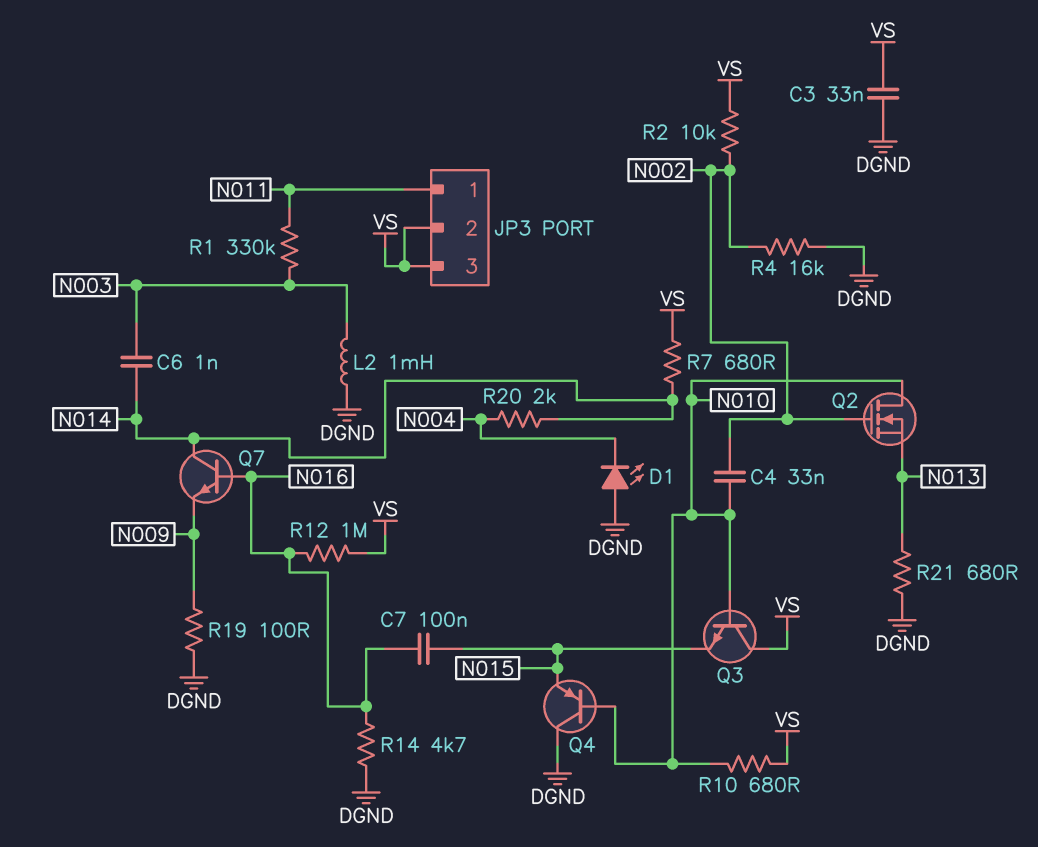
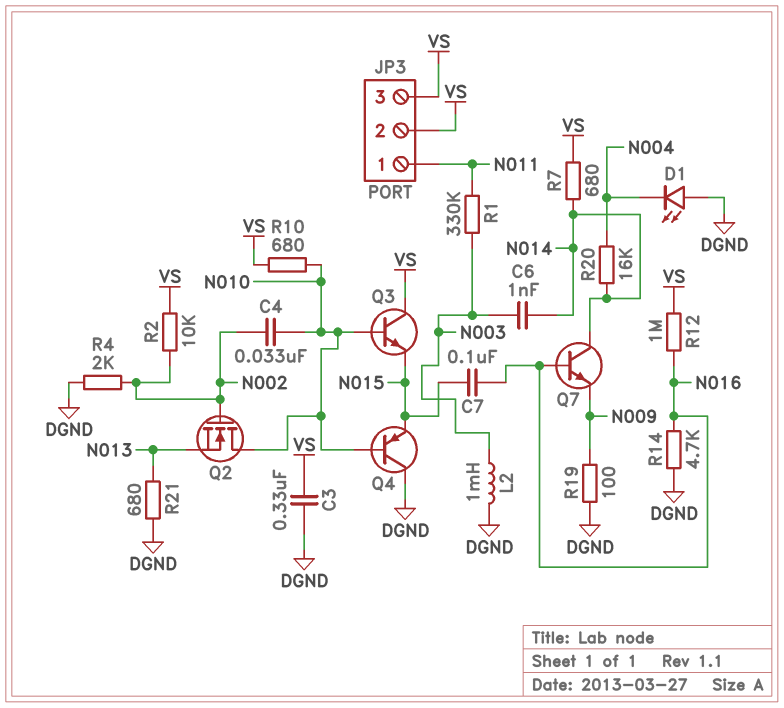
C3: 33nF (DGND, VS) -> 330nF (DGND, VS)
R4: 16k (DGND, N002) -> 2k (DGND, N002)
R20: 2k (N004, N014) -> 16k (N004, N014)

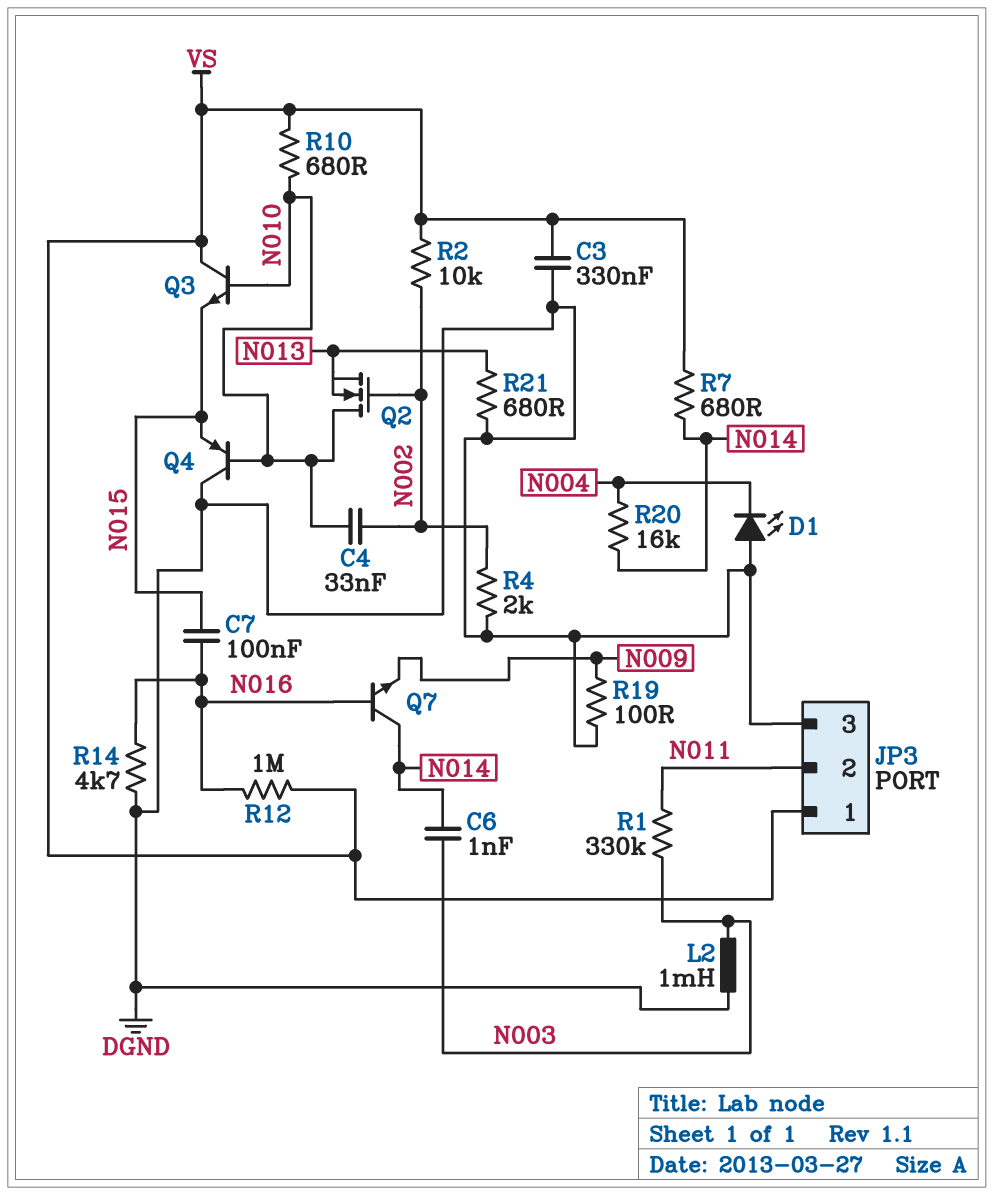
JP3 pin 1: N011 -> VS
JP3 pin 2: VS -> N011
JP3 pin 3: VS -> DGND

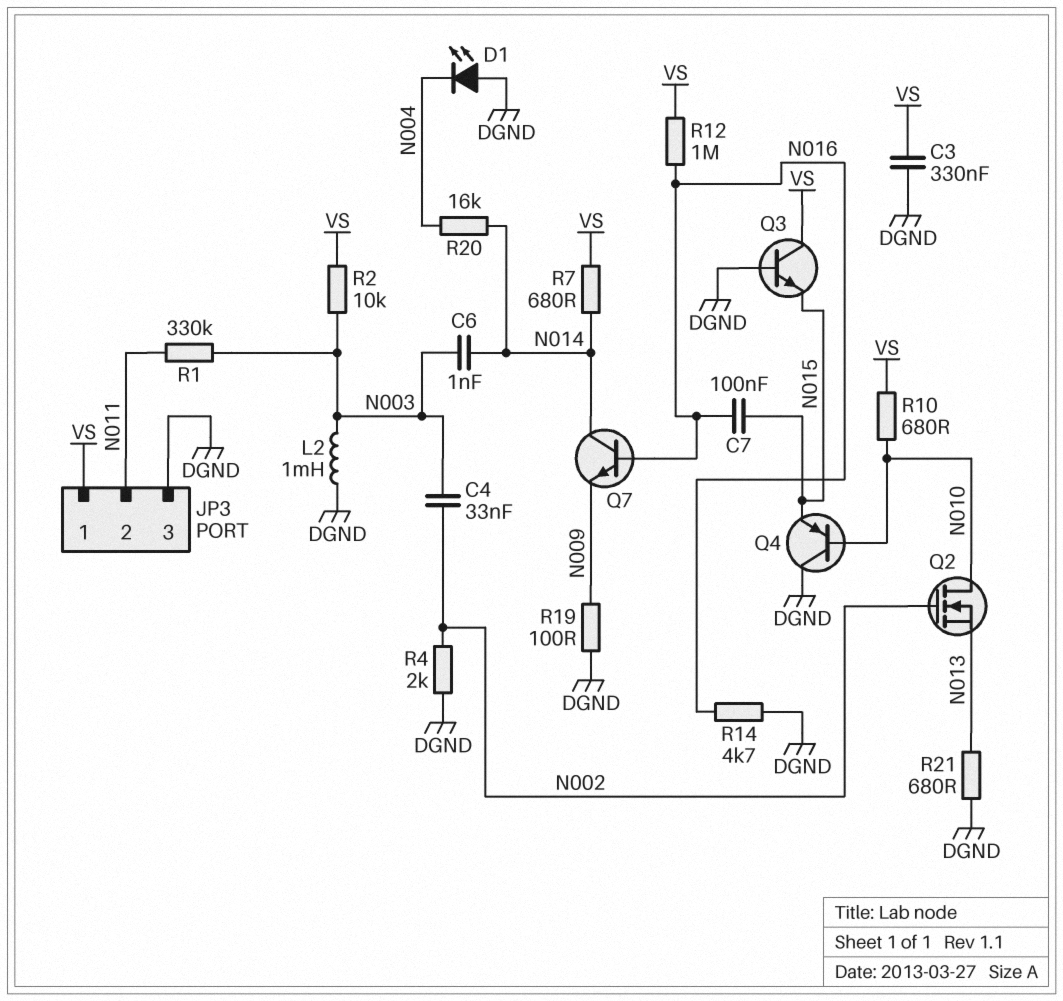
C4: 33nF (N002, N010) -> 33nF (N002, N003)
Q3: NPN (B N010, C VS, E N015) -> NPN (B DGND, C VS, E N015)
R2: 10k (N002, VS) -> 10k (N003, VS)

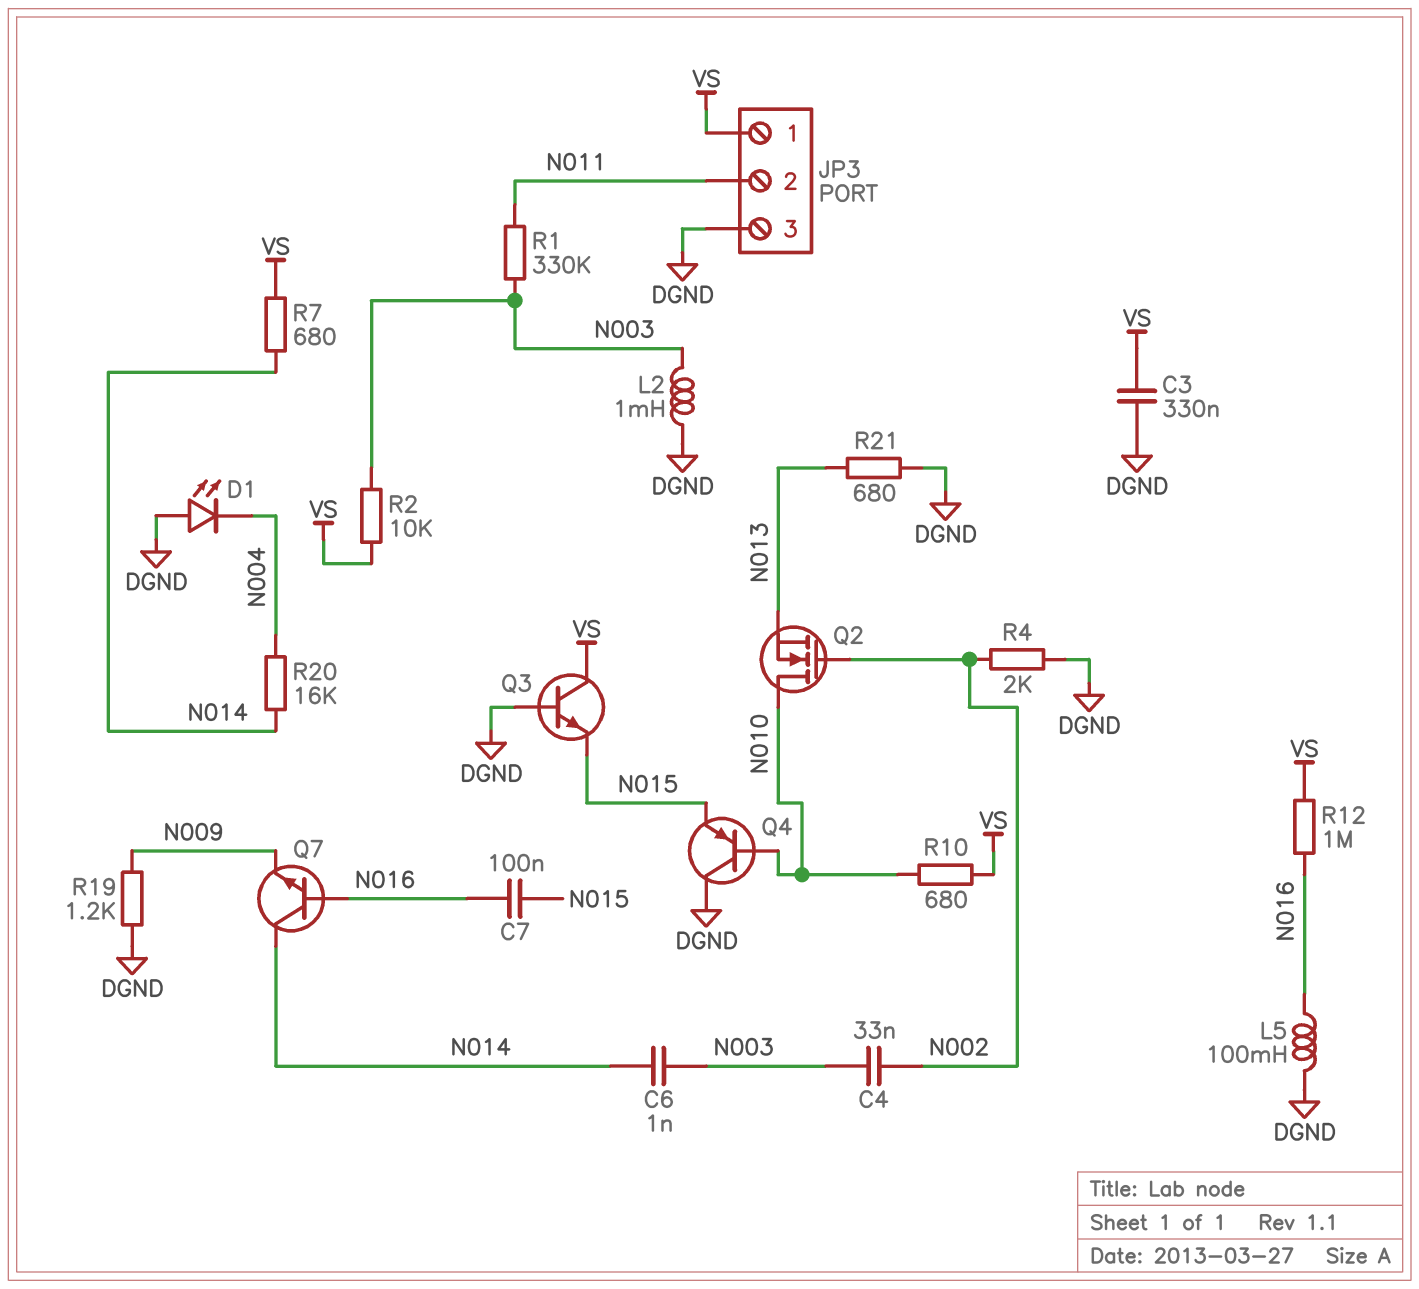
L5: none -> 100mH (DGND, N016)
R14: 4.7k (DGND, N016) -> none
R19: 100 (DGND, N009) -> 1.2k (DGND, N009)

